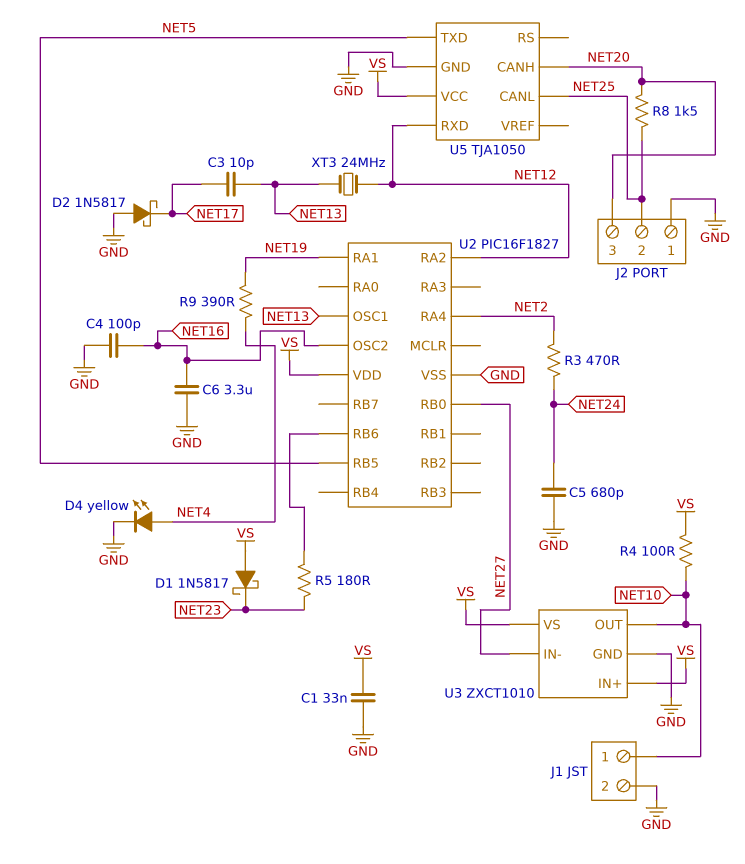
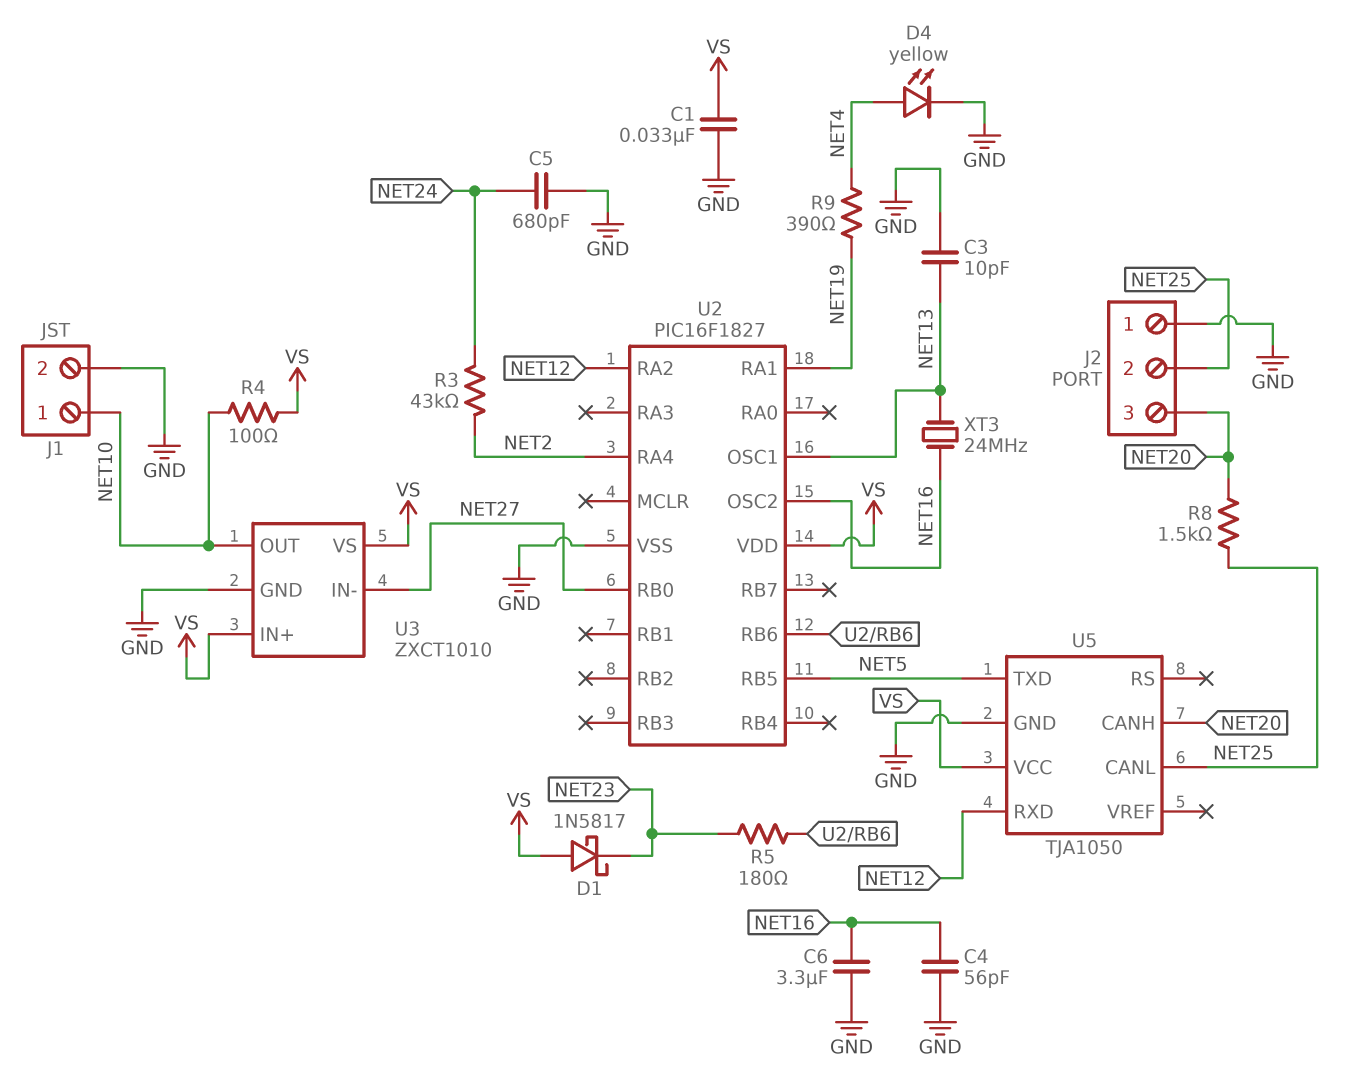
C3: 10pF (NET13, NET17) -> 10pF (GND, NET13)
C4: 100pF (GND, NET16) -> 56pF (GND, NET16)
D2: schottky 1N5817 (A GND, K NET17) -> none
R3: 470 (NET2, NET24) -> 43k (NET2, NET24)
XT3: 24MHz (NET12, NET13) -> 24MHz (NET13, NET16)

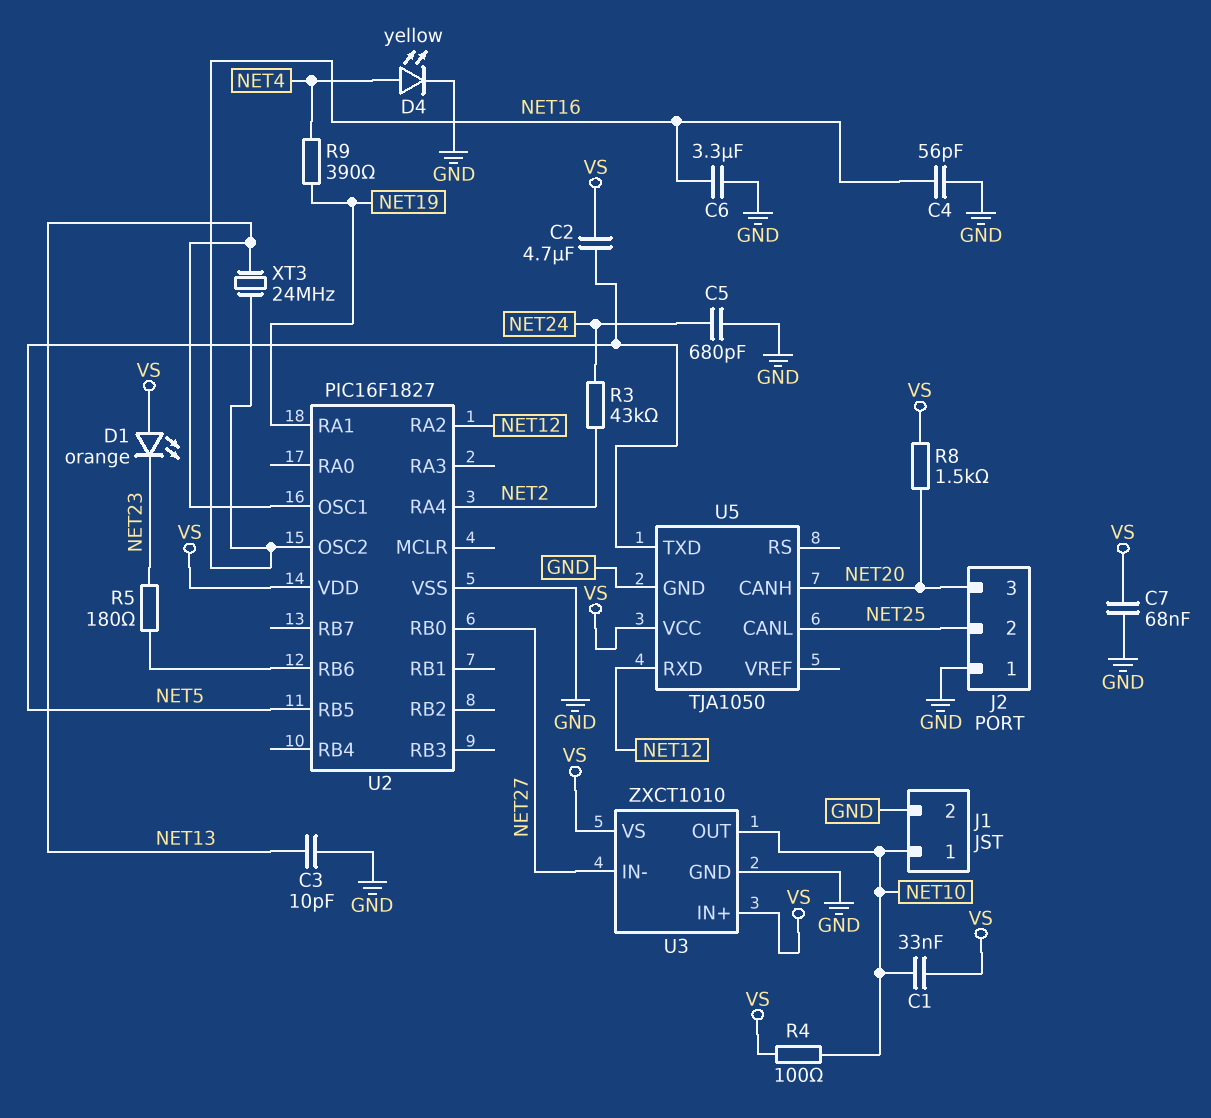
C1: 33nF (GND, VS) -> 33nF (NET10, VS)
C2: none -> 4.7uF (NET5, VS)
C7: none -> 68nF (GND, VS)
D1: schottky 1N5817 (A VS, K NET23) -> LED orange (A VS, K NET23)
R8: 1.5k (NET20, NET25) -> 1.5k (NET20, VS)

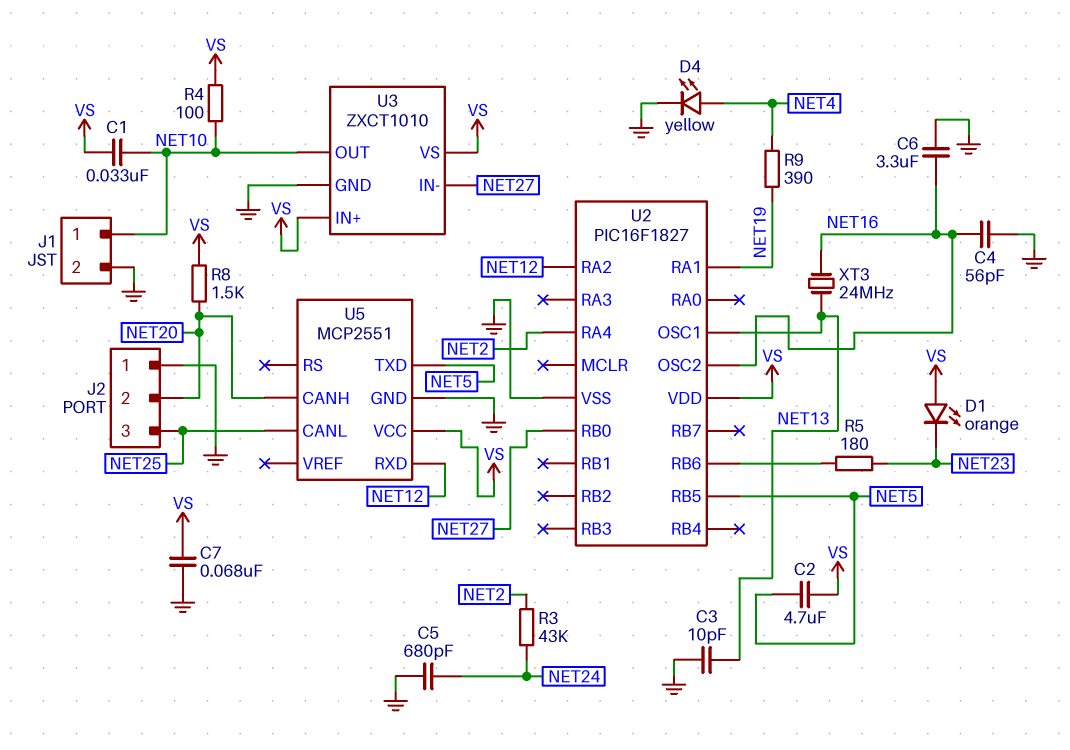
J2 pin 2: NET25 -> NET20
J2 pin 3: NET20 -> NET25
U5: TJA1050 -> MCP2551

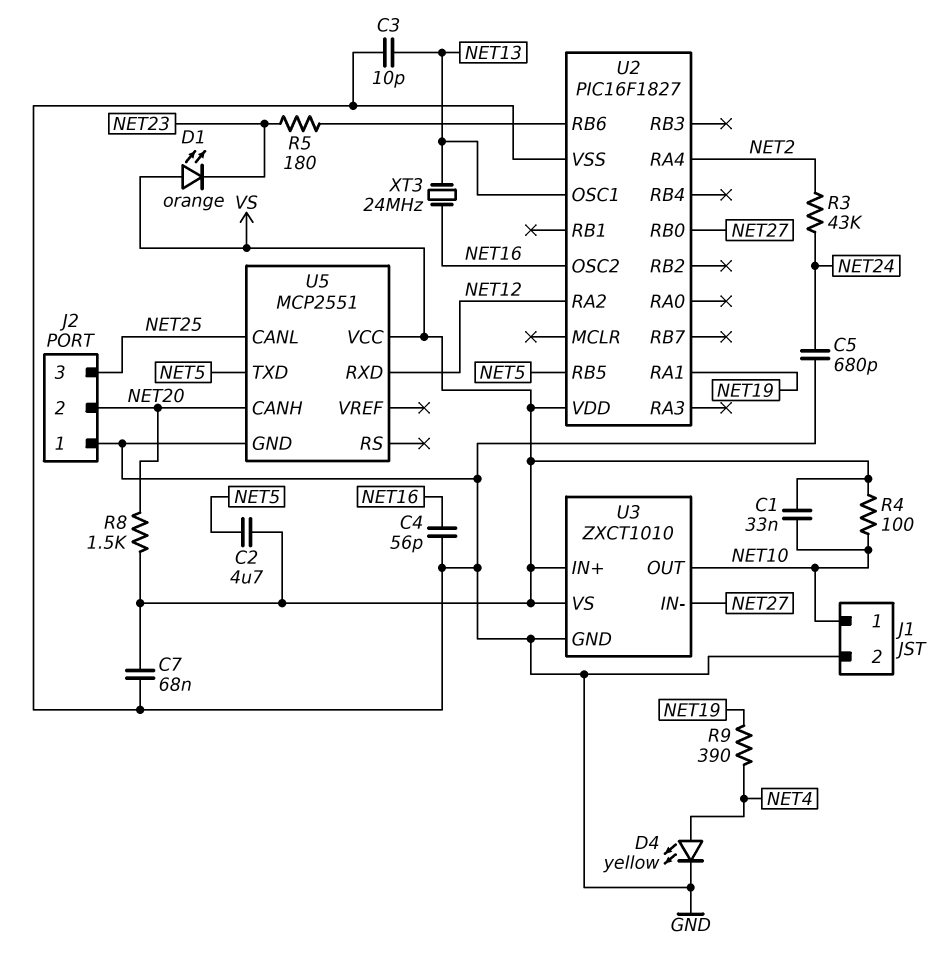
C6: 3.3uF (GND, NET16) -> none

